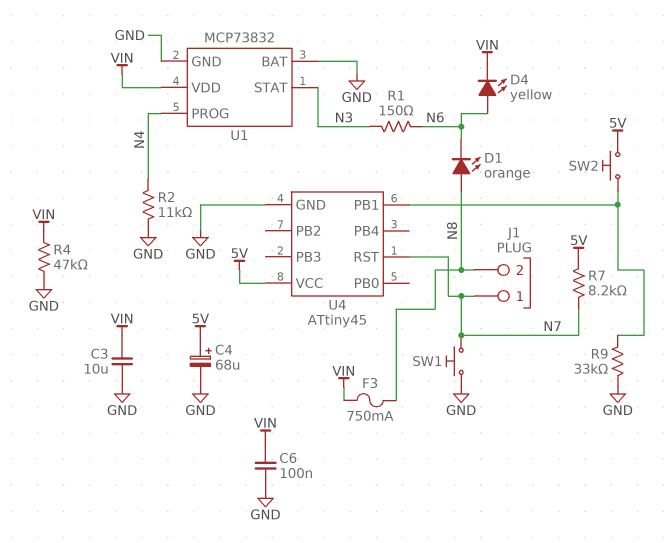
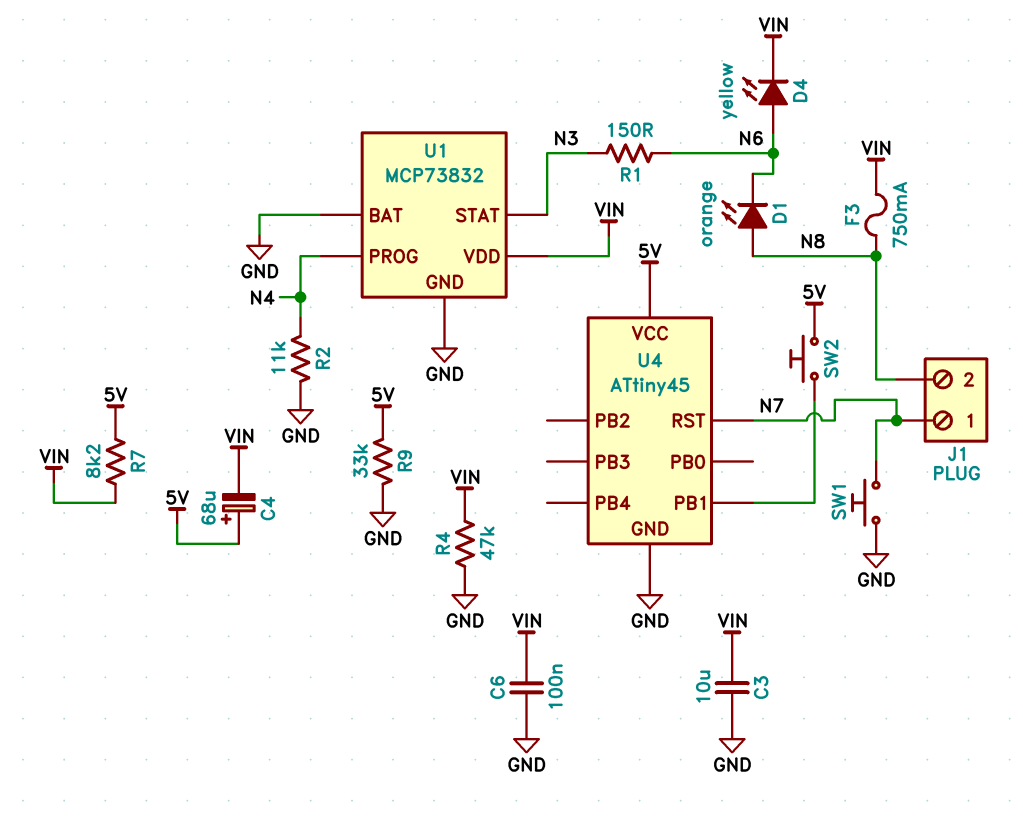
C4: 68uF (plus 5V, minus GND) -> 68uF (plus 5V, minus VIN)
R7: 8.2k (5V, N7) -> 8.2k (5V, VIN)
R9: 33k (GND, U4/PB1) -> 33k (5V, GND)

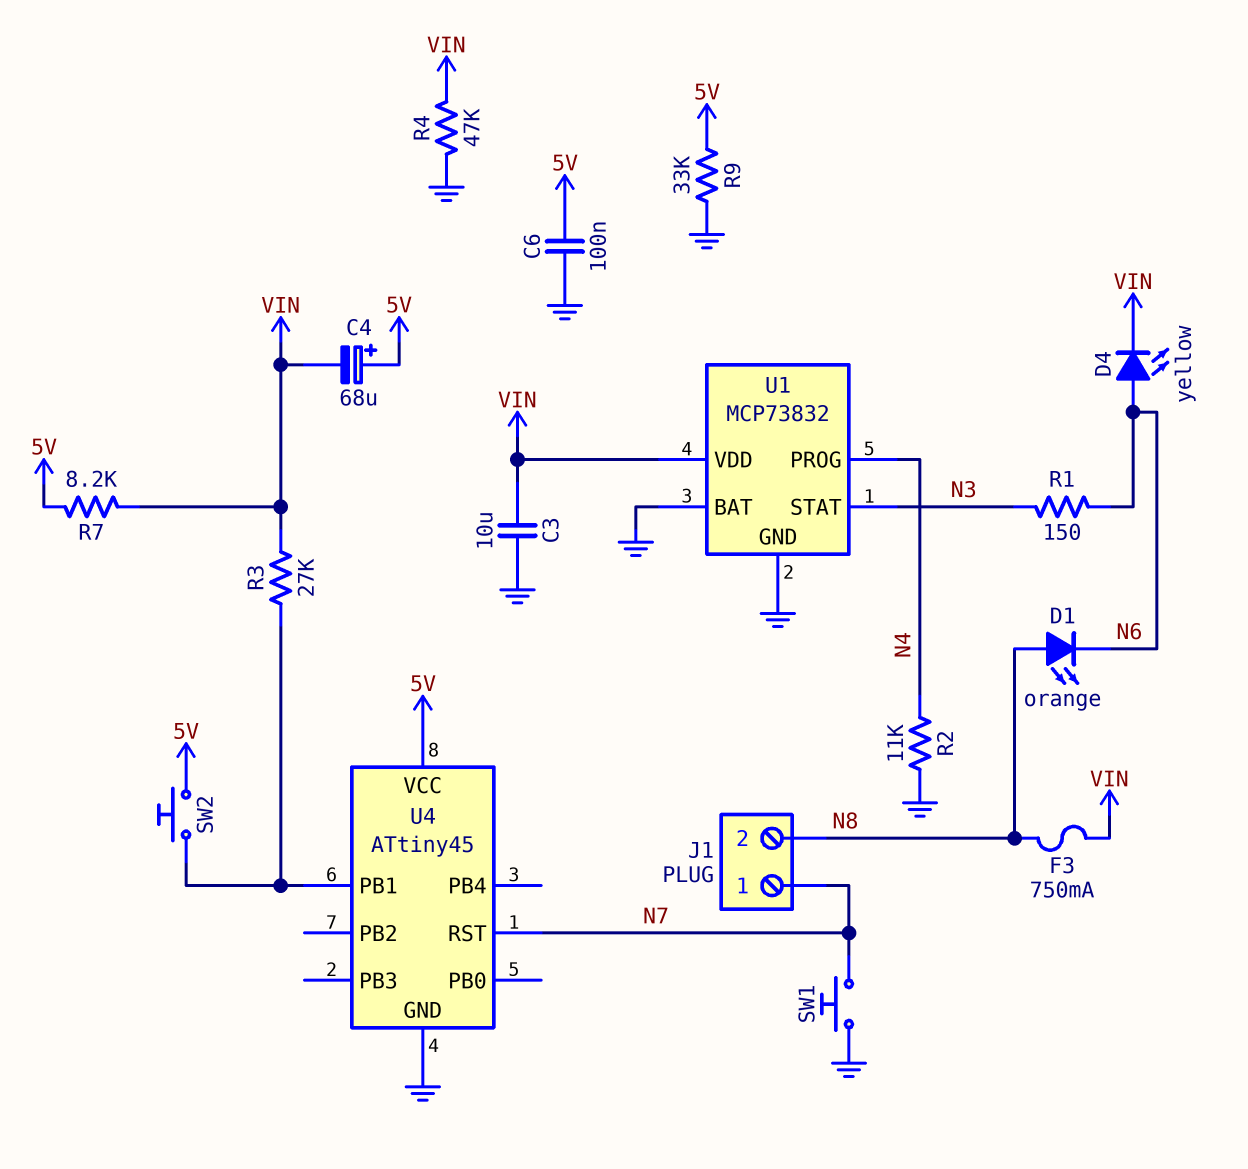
C6: 100nF (GND, VIN) -> 100nF (5V, GND)
R3: none -> 27k (U4/PB1, VIN)

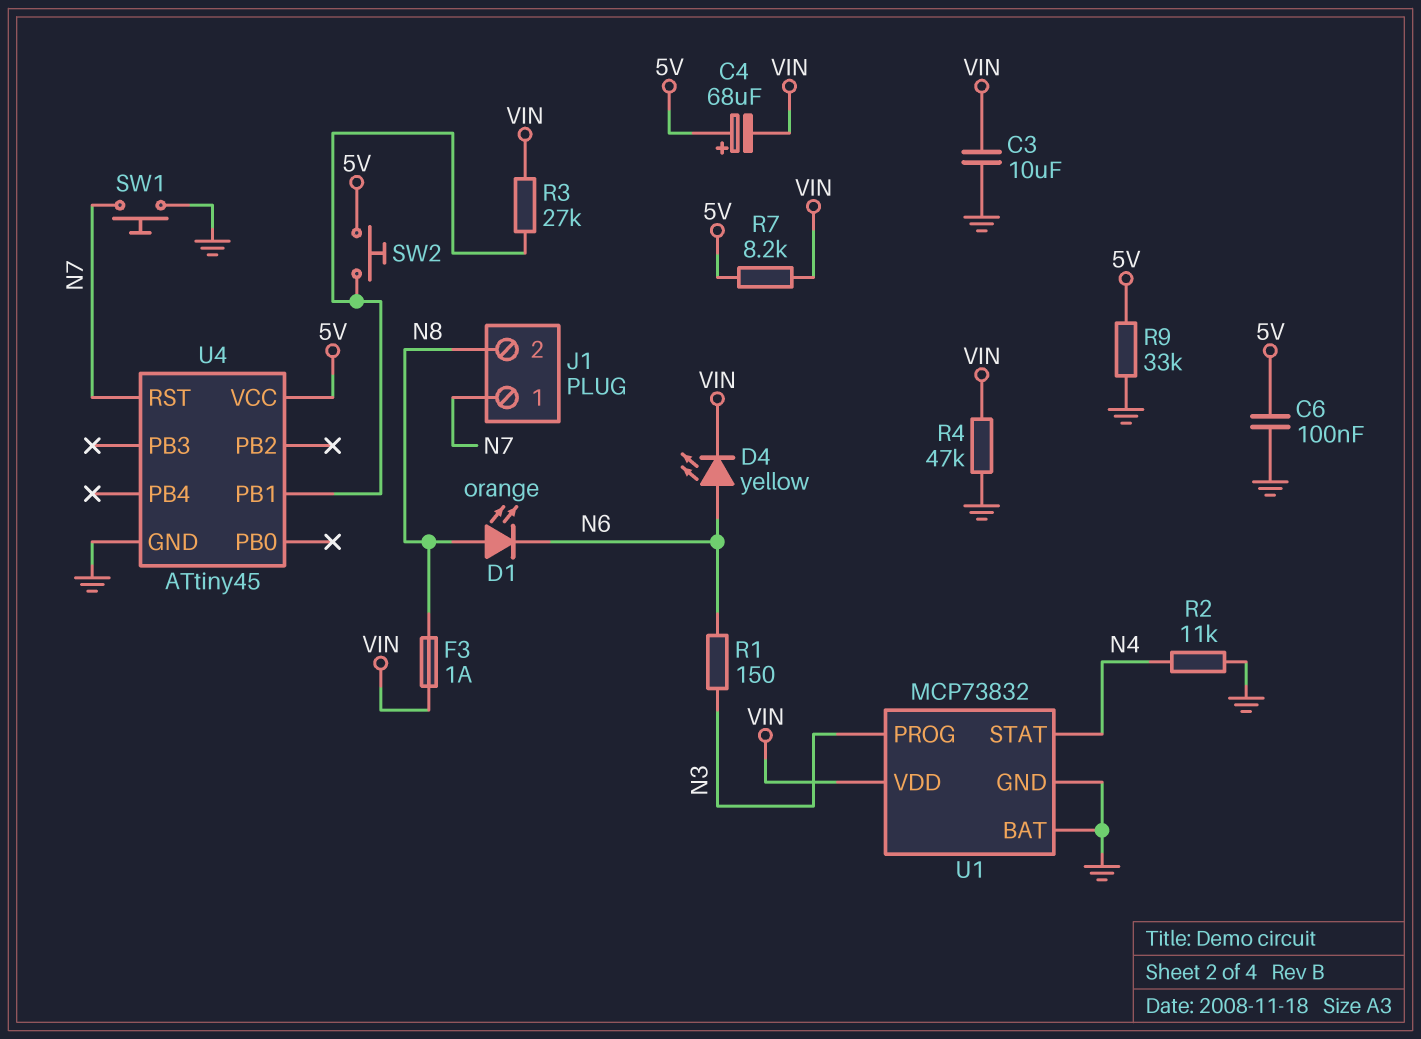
F3: 750mA (N8, VIN) -> 1A (N8, VIN)
U1 pin PROG: N4 -> N3
U1 pin STAT: N3 -> N4

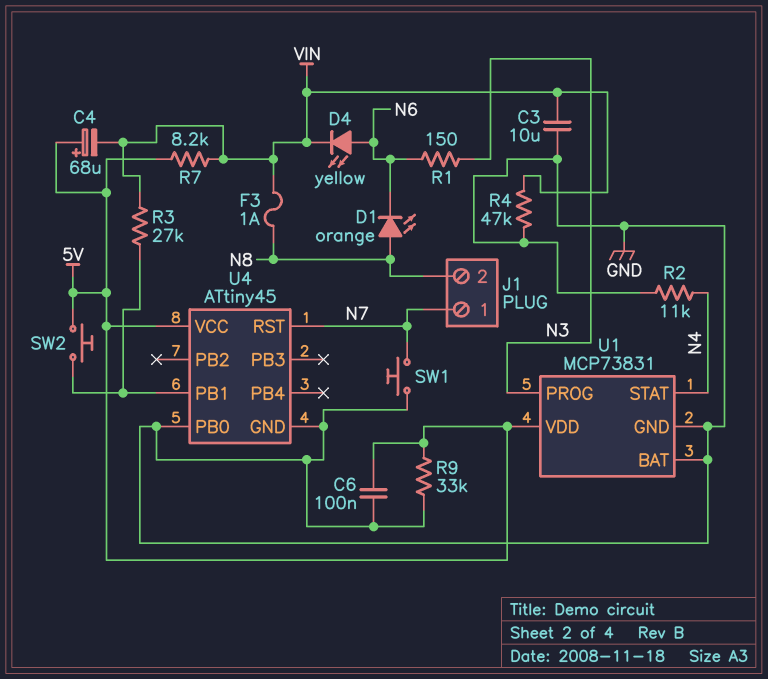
U1: MCP73832 -> MCP73831
U1 pin VDD: VIN -> 5V
U4 pin PB0: none -> GND

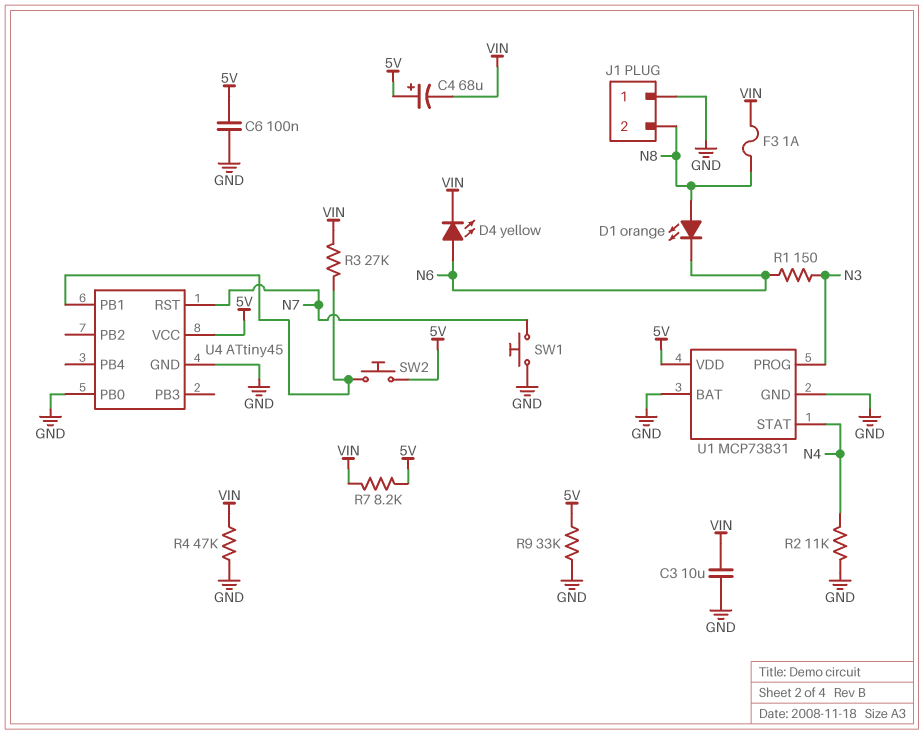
J1 pin 1: N7 -> GND

